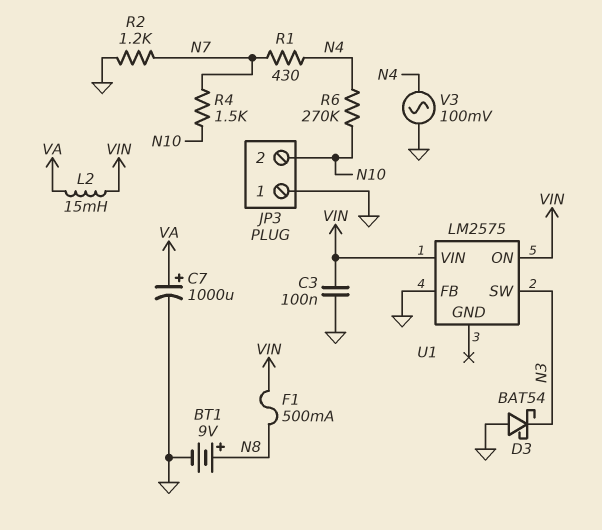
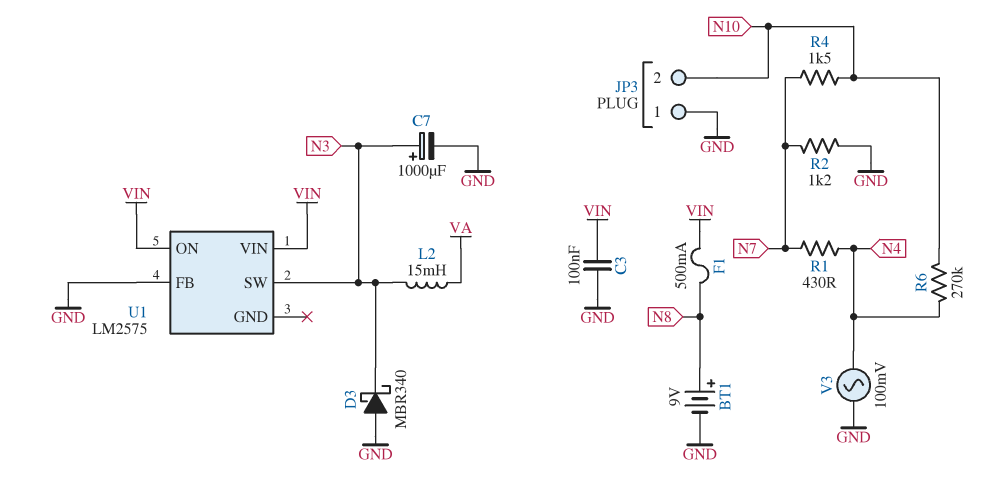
C7: 1000uF (plus VA, minus GND) -> 1000uF (plus N3, minus GND)
D3: schottky BAT54 (A GND, K N3) -> schottky MBR340 (A GND, K N3)
L2: 15mH (VA, VIN) -> 15mH (N3, VA)

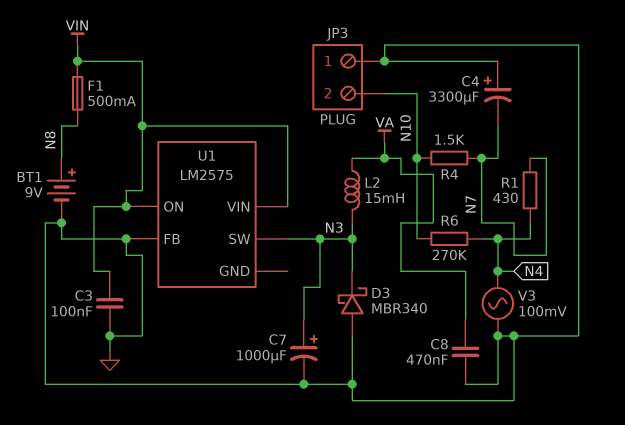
C4: none -> 3300uF (plus GND, minus N7)
C8: none -> 470nF (GND, VA)
R2: 1.2k (GND, N7) -> none

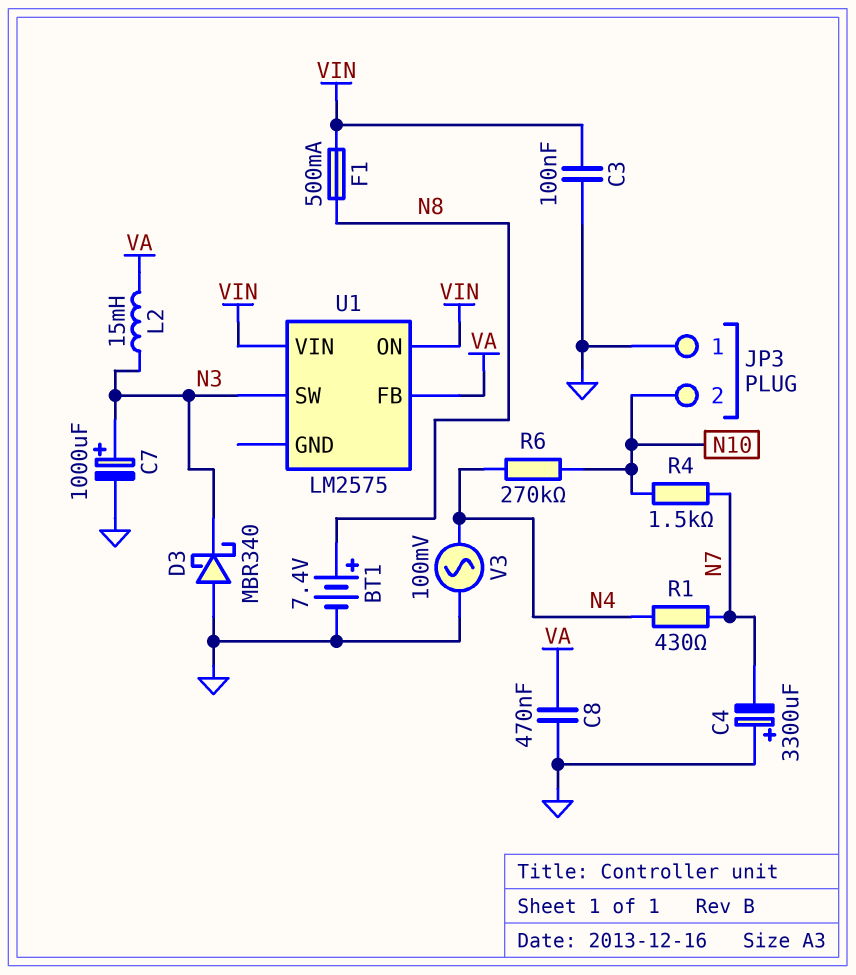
BT1: 9V (plus N8, minus GND) -> 7.4V (plus N8, minus GND)
U1 pin FB: GND -> VA

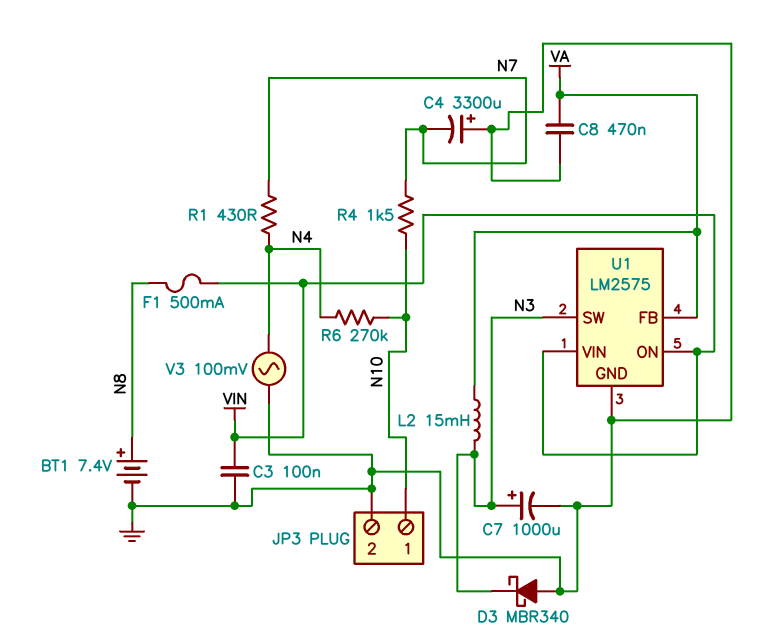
JP3 pin 1: GND -> N10
JP3 pin 2: N10 -> GND
U1 pin GND: none -> GND

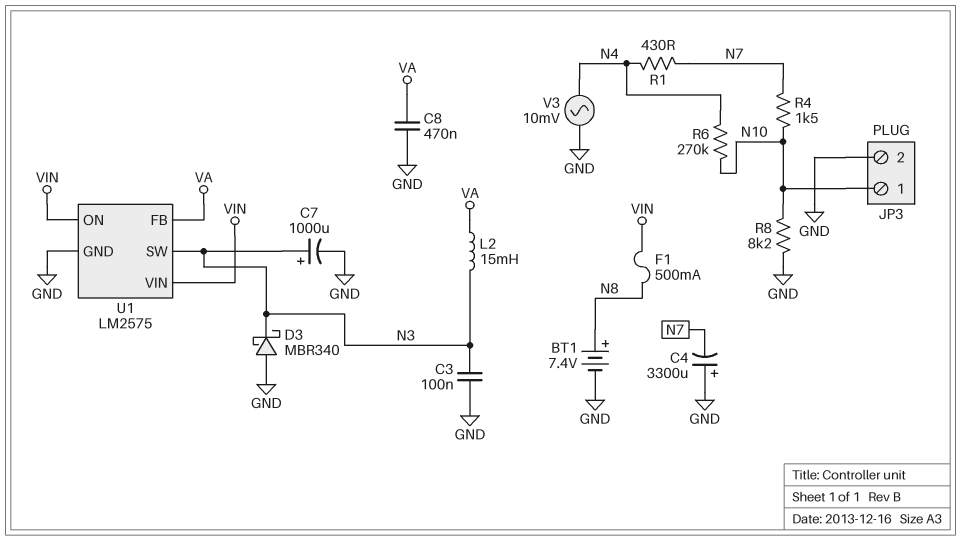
C3: 100nF (GND, VIN) -> 100nF (GND, N3)
R8: none -> 8.2k (GND, N10)
V3: AC 100mV (GND, N4) -> AC 10mV (GND, N4)

